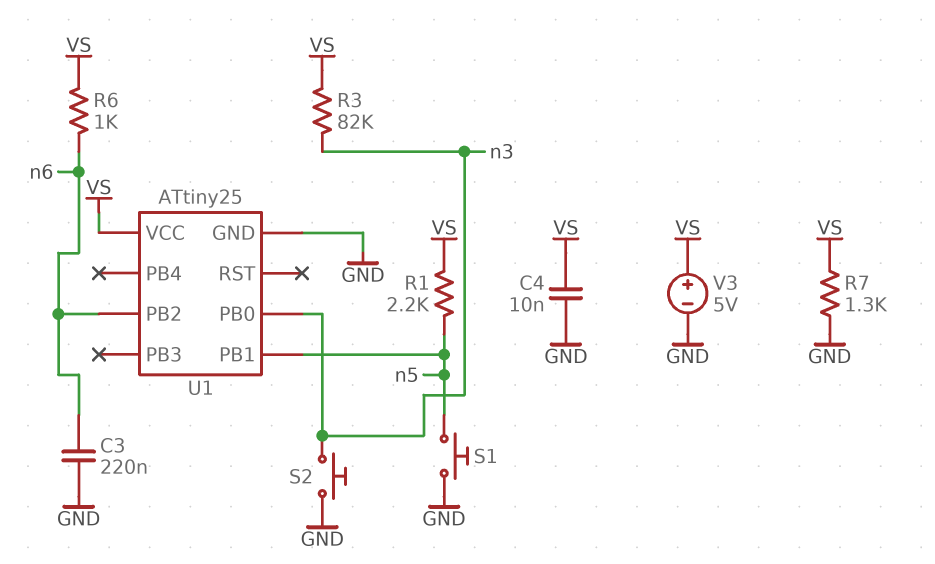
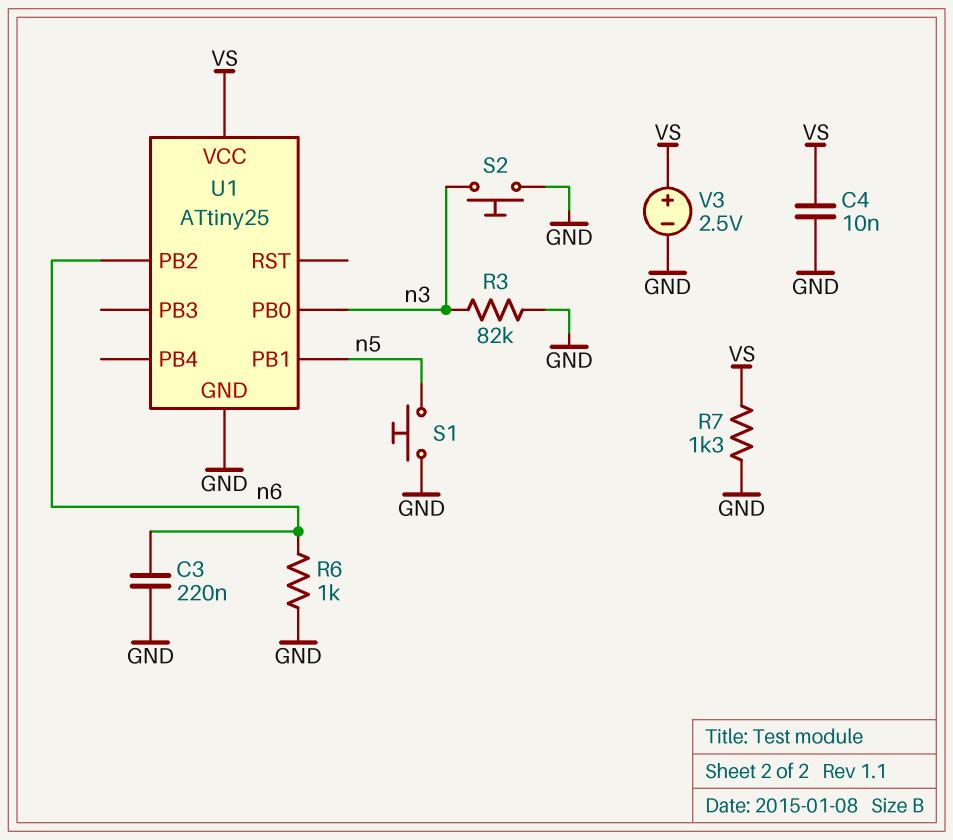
R1: 2.2k (VS, n5) -> none
R3: 82k (VS, n3) -> 82k (GND, n3)
R6: 1k (VS, n6) -> 1k (GND, n6)
V3: 5V (plus VS, minus GND) -> 2.5V (plus VS, minus GND)

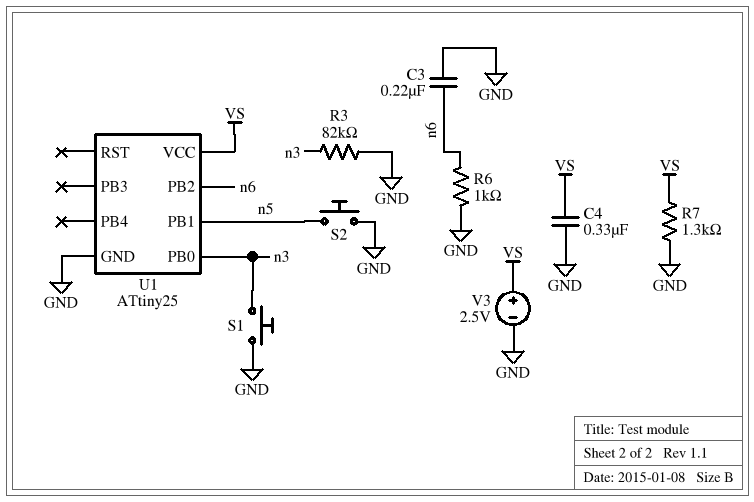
C4: 10nF (GND, VS) -> 330nF (GND, VS)
S1: button (GND, n5) -> button (GND, n3)
S2: button (GND, n3) -> button (GND, n5)

